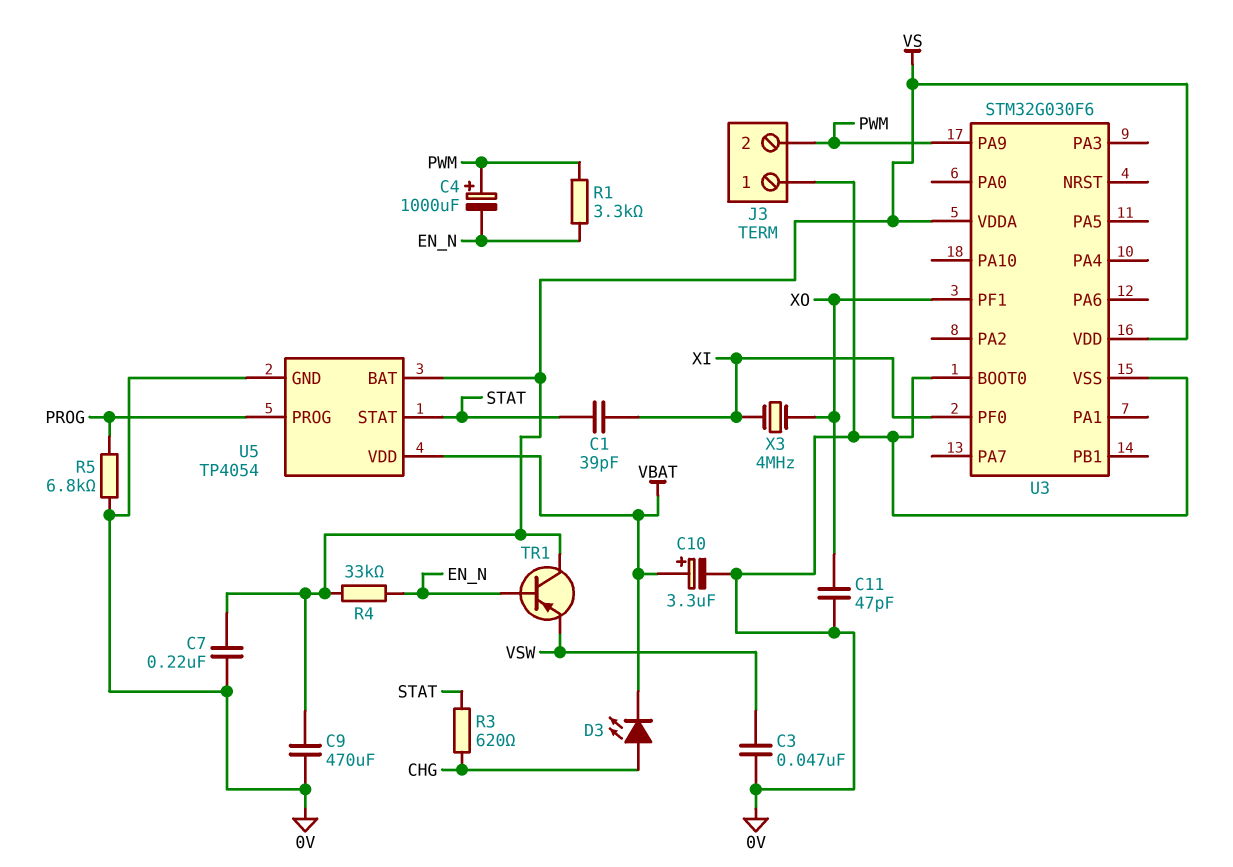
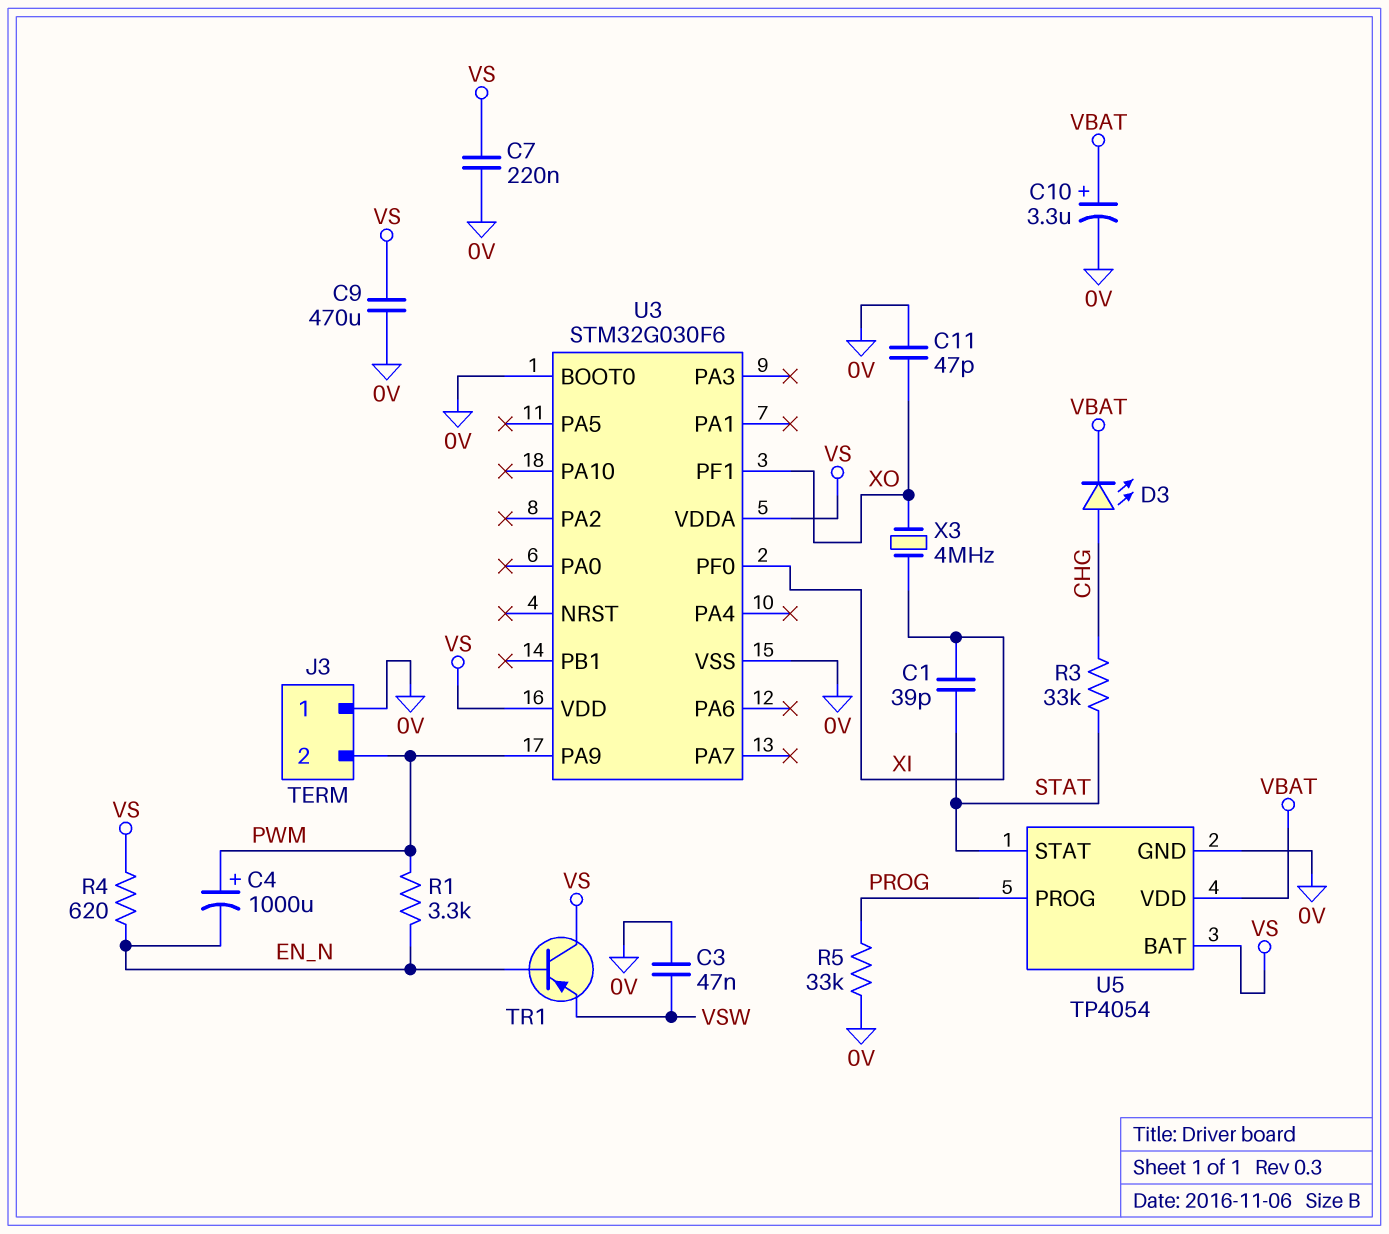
R3: 620 (CHG, STAT) -> 33k (CHG, STAT)
R4: 33k (EN_N, VS) -> 620 (EN_N, VS)
R5: 6.8k (0V, PROG) -> 33k (0V, PROG)

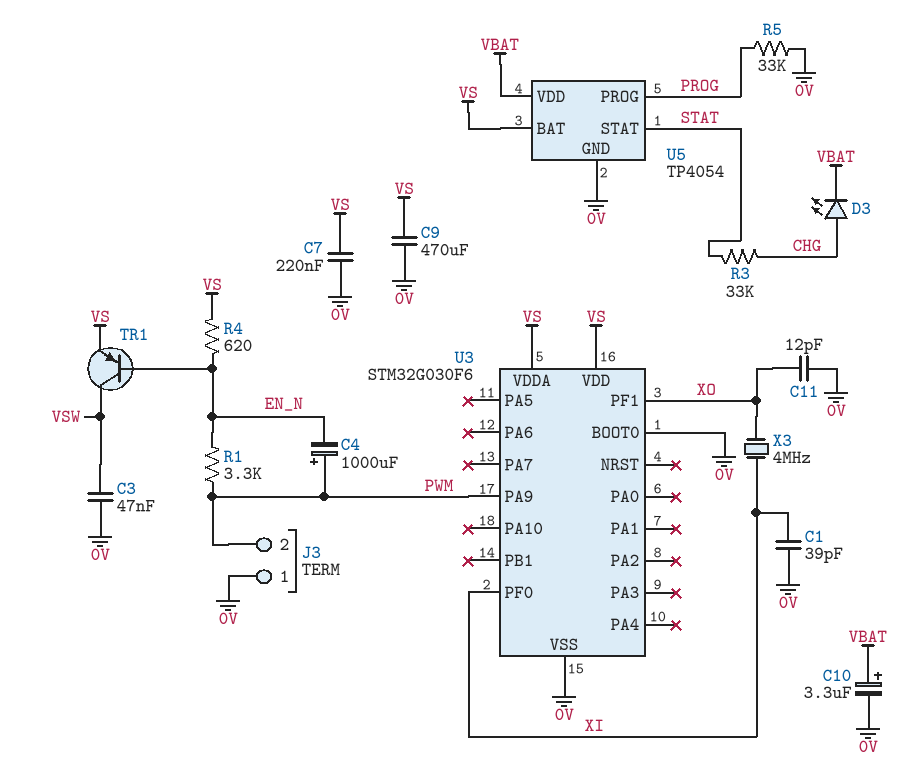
C1: 39pF (STAT, XI) -> 39pF (0V, XI)
C11: 47pF (0V, XO) -> 12pF (0V, XO)
TR1: PNP (B EN_N, C VS, E VSW) -> PNP (B EN_N, C VSW, E VS)

